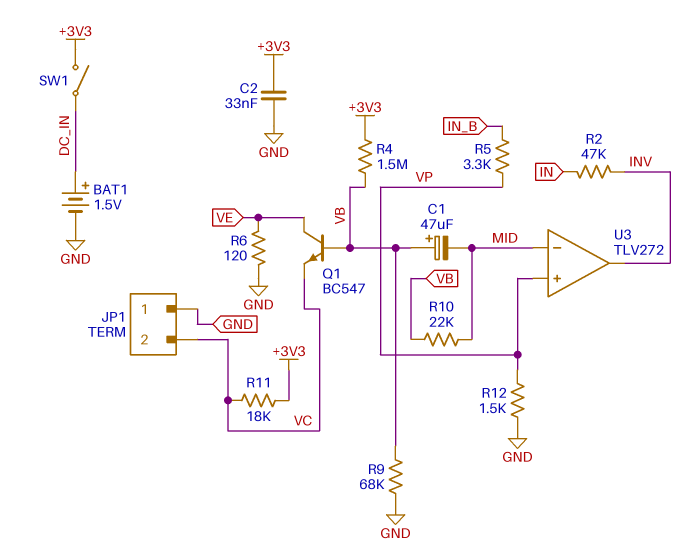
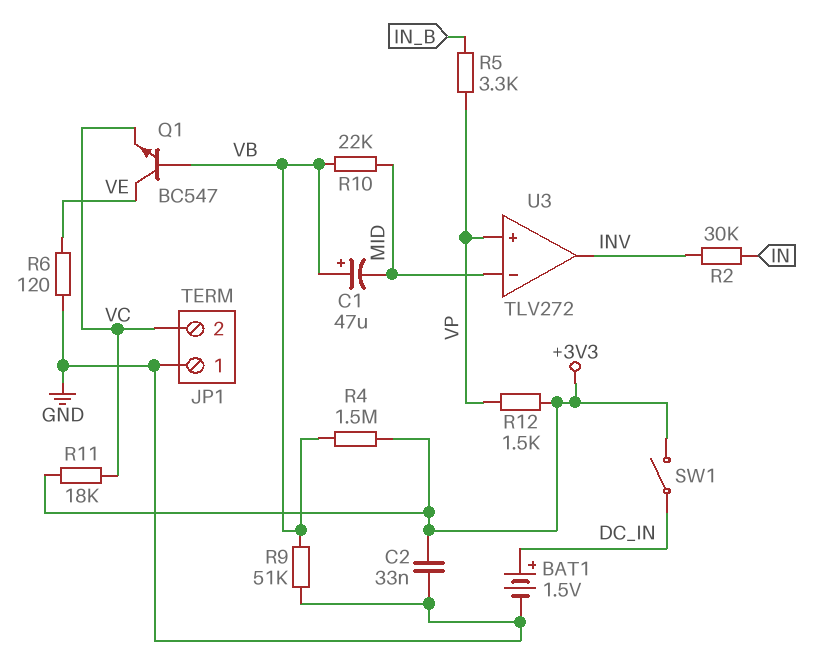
R2: 47k (IN, INV) -> 30k (IN, INV)
R9: 68k (GND, VB) -> 51k (GND, VB)
R12: 1.5k (GND, VP) -> 1.5k (+3V3, VP)

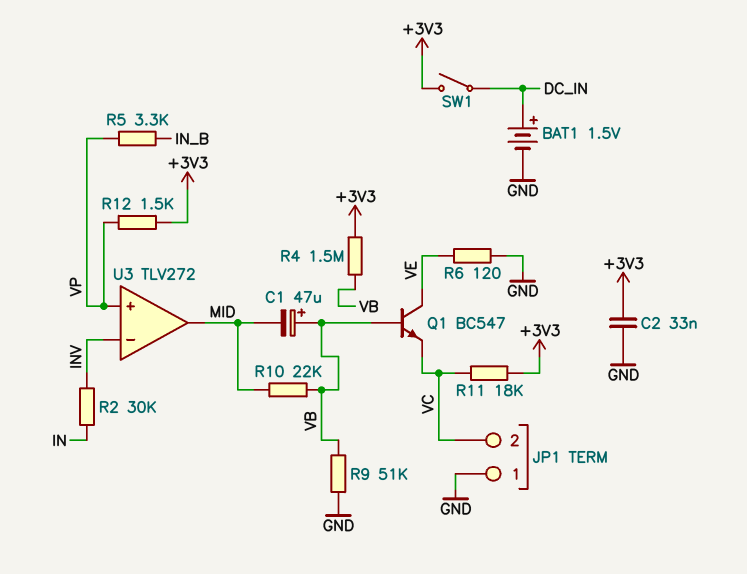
U3 pin in-: MID -> INV
U3 pin out: INV -> MID

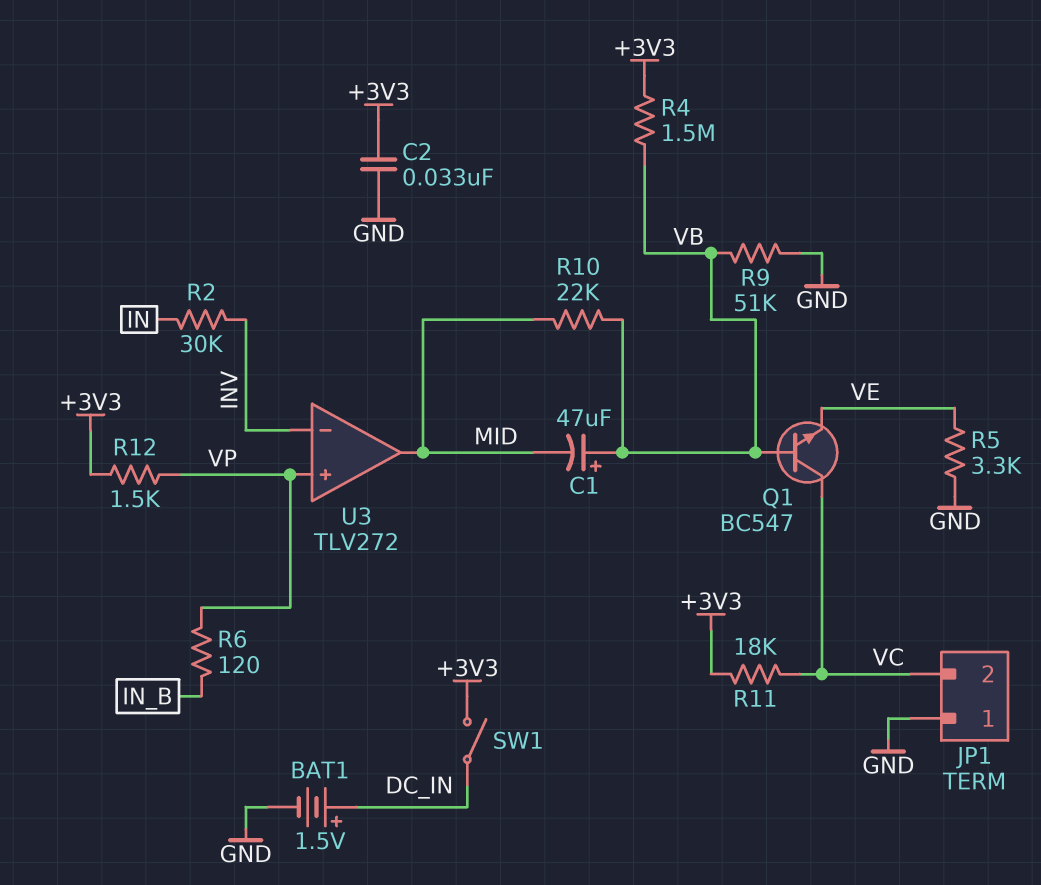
Q1: NPN BC547 (B VB, C VE, E VC) -> NPN BC547 (B VB, C VC, E VE)
R5: 3.3k (IN_B, VP) -> 3.3k (GND, VE)
R6: 120 (GND, VE) -> 120 (IN_B, VP)

